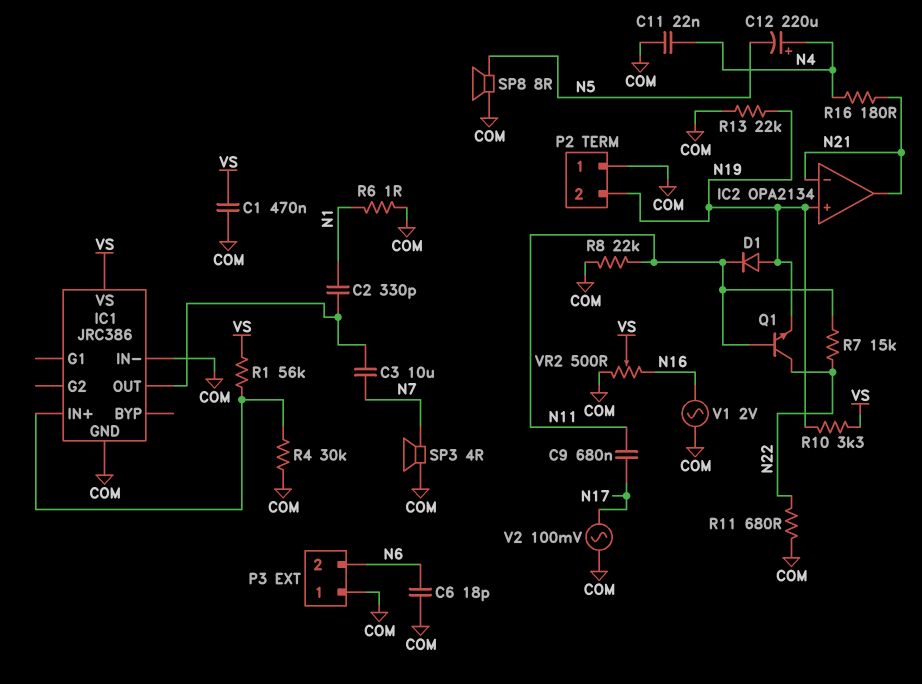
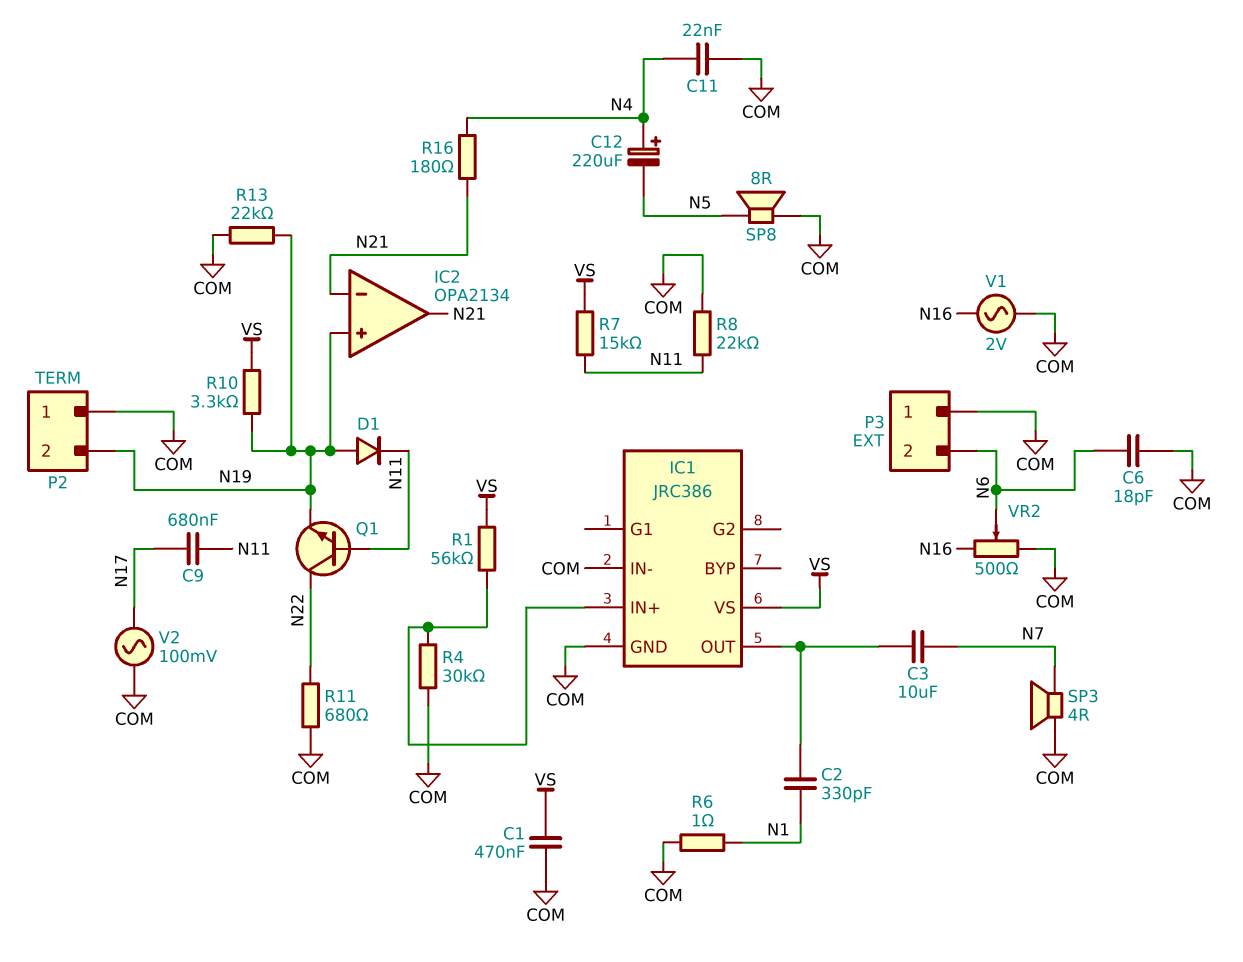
R7: 15k (N11, N22) -> 15k (N11, VS)
VR2: 500 (COM, N16, wiper VS) -> 500 (COM, N16, wiper N6)

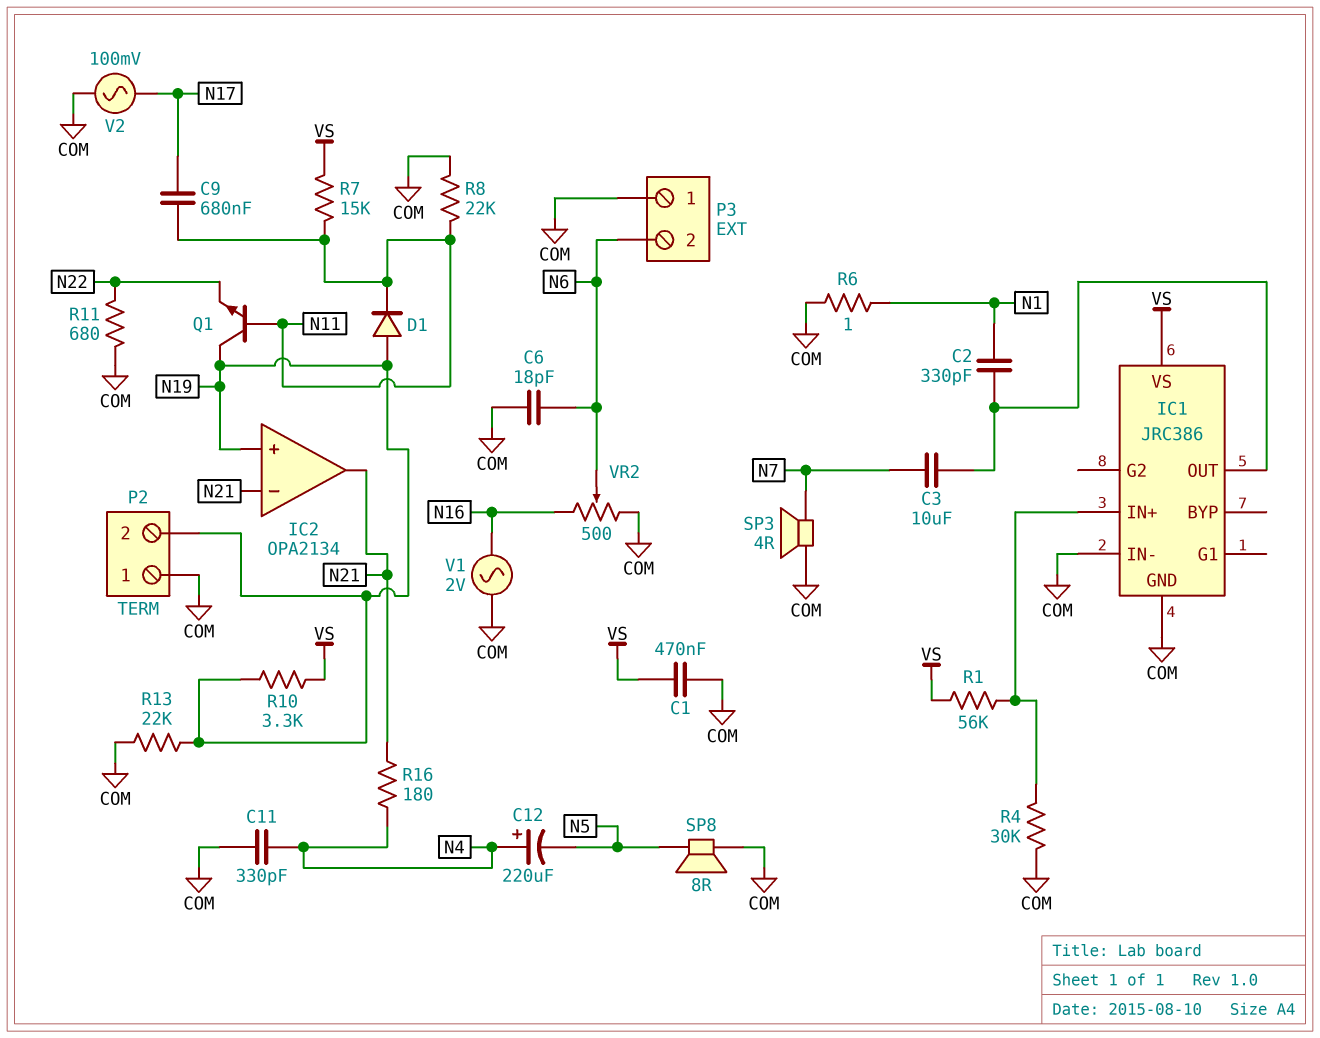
C11: 22nF (COM, N4) -> 330pF (COM, N4)
Q1: NPN (B N11, C N22, E N19) -> NPN (B N11, C N19, E N22)

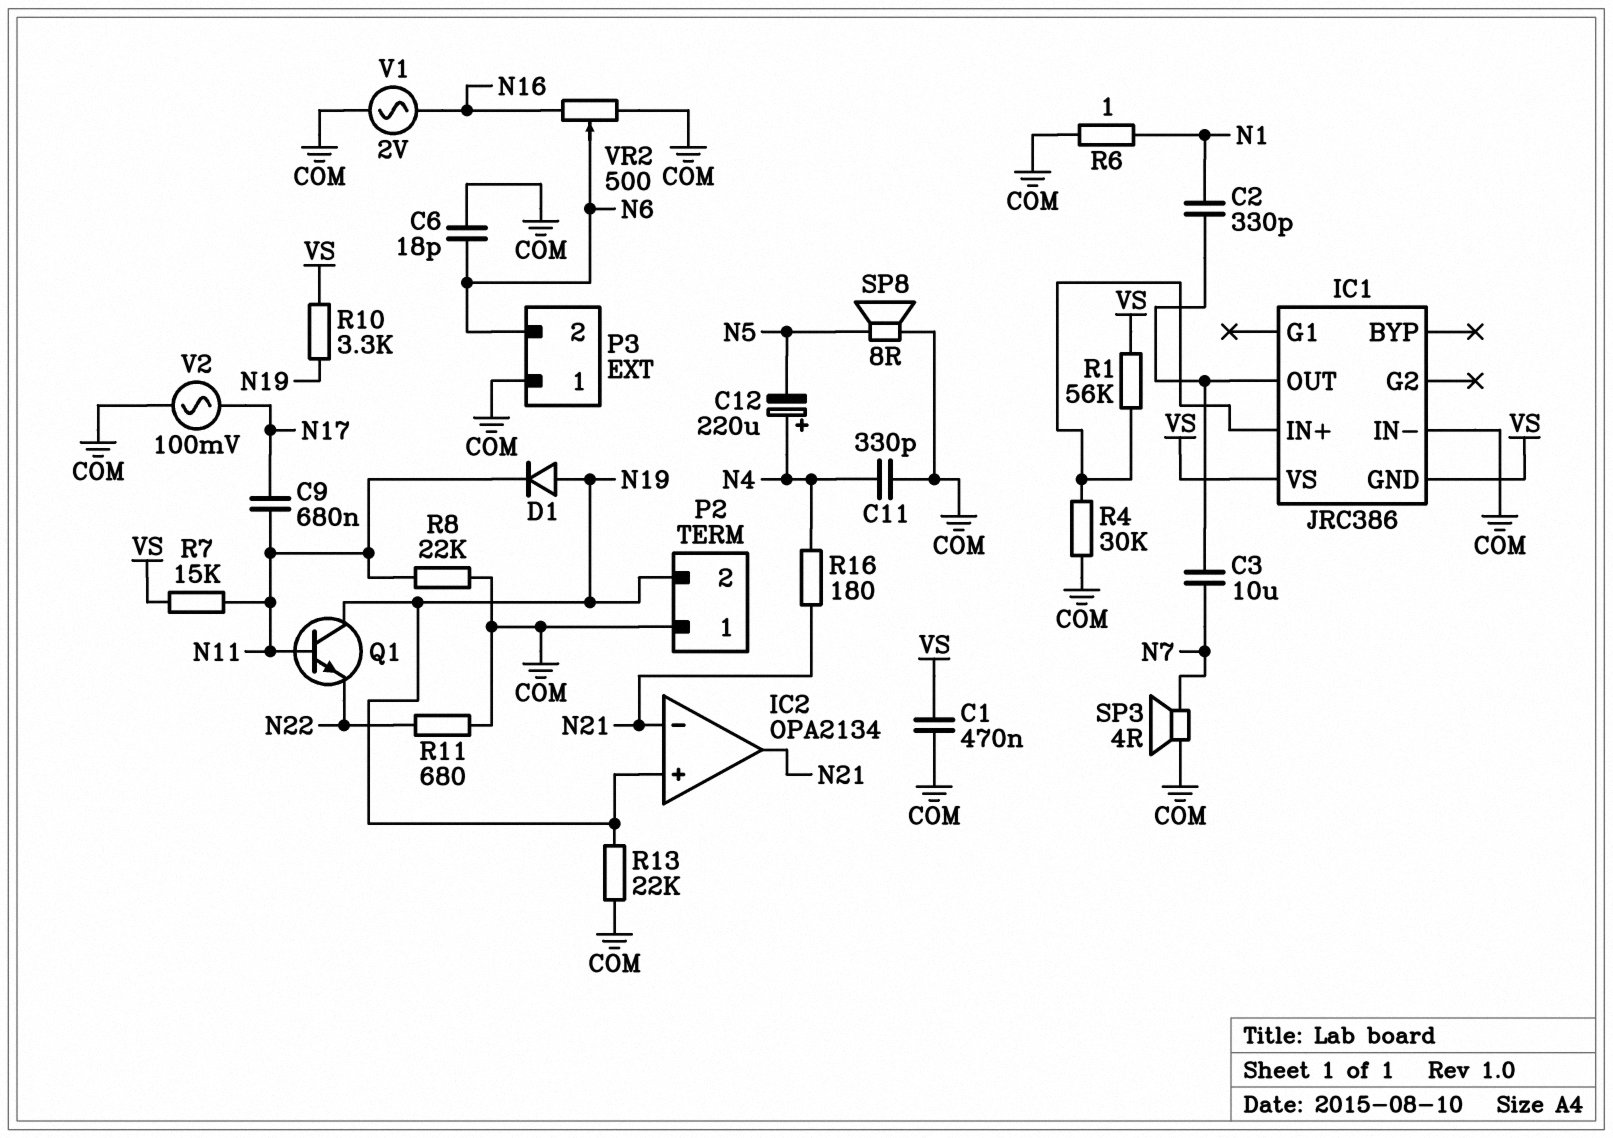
IC1 pin GND: COM -> VS

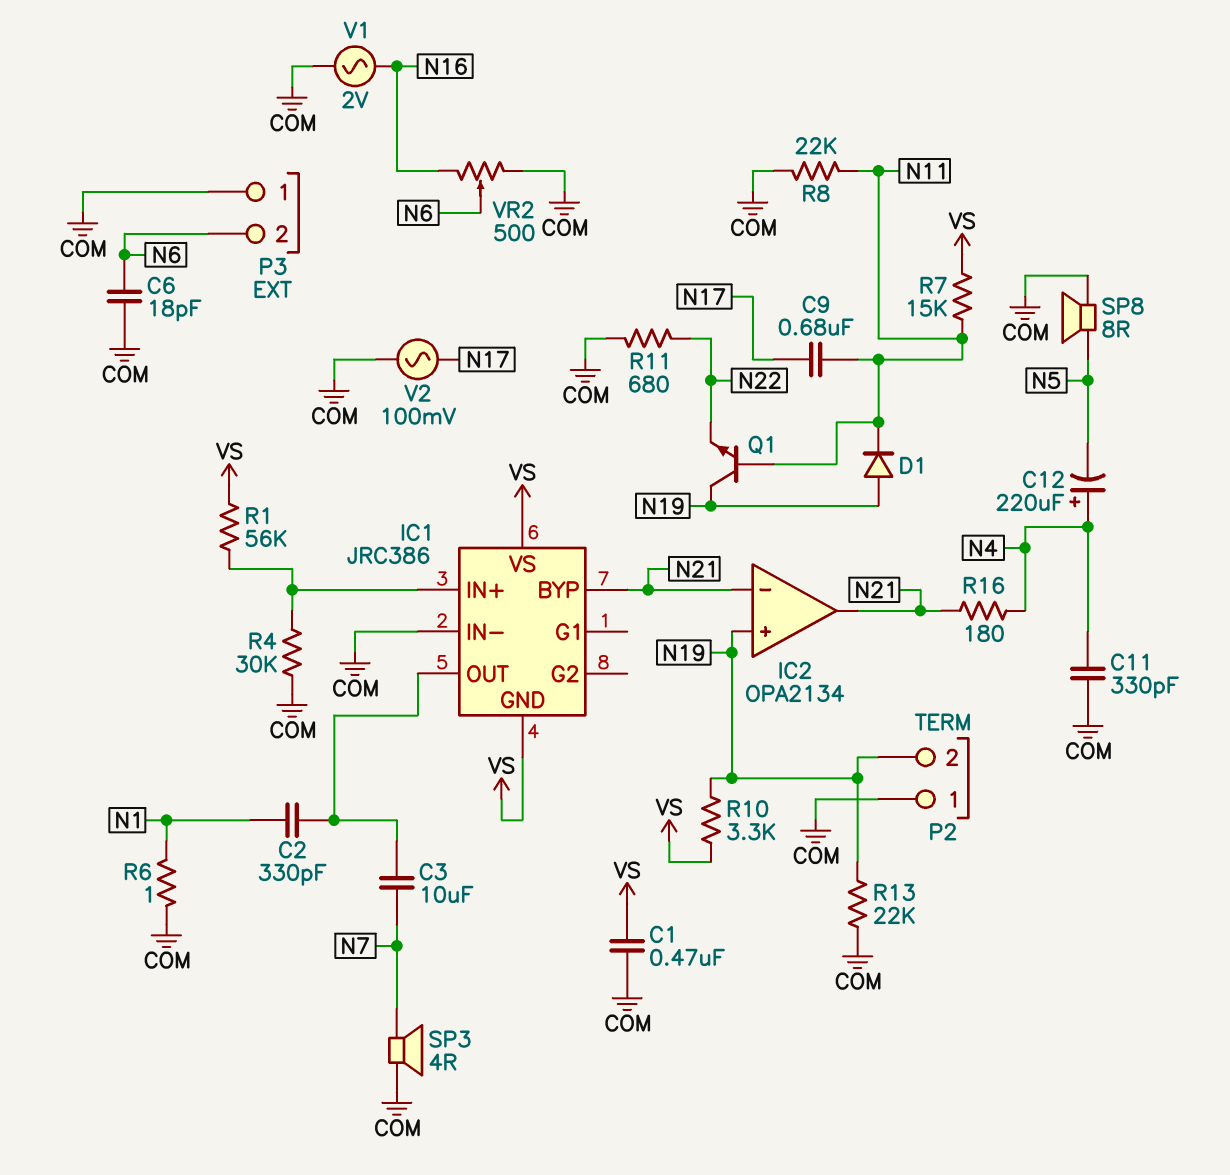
IC1 pin BYP: none -> N21

